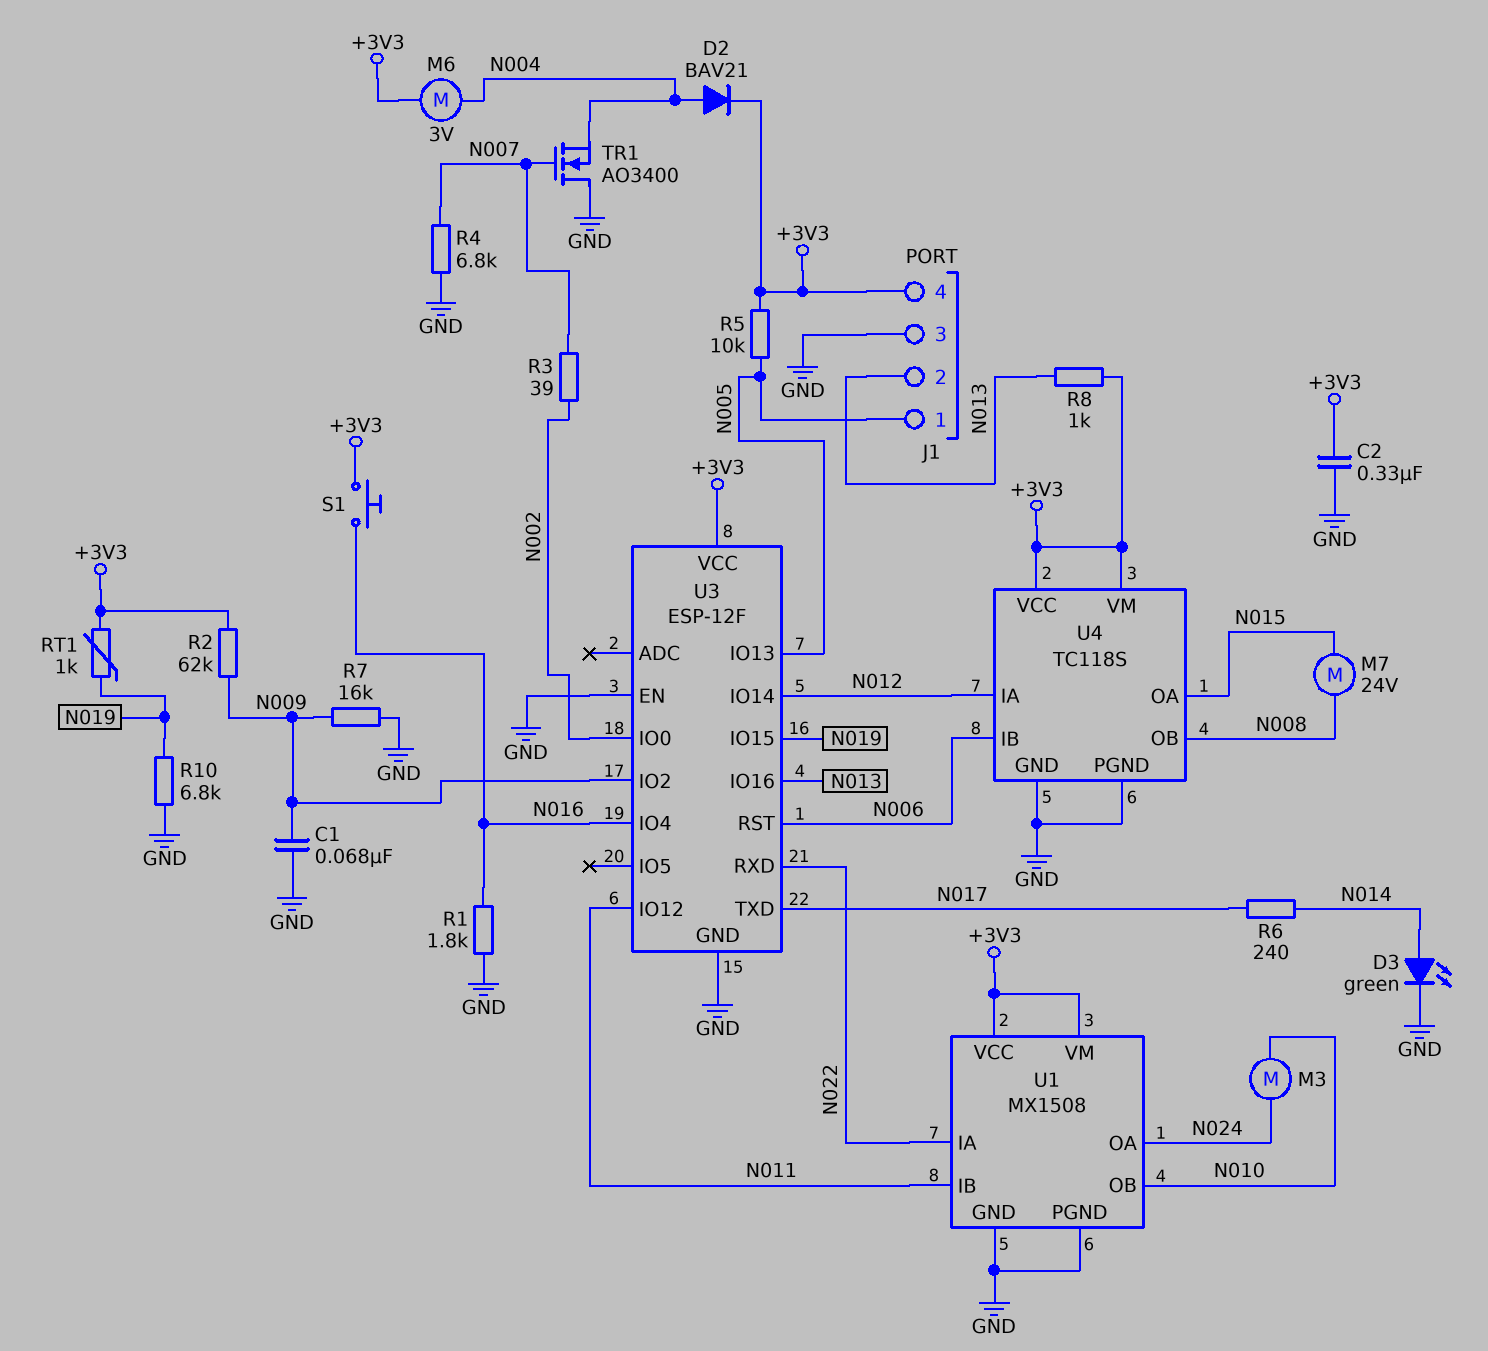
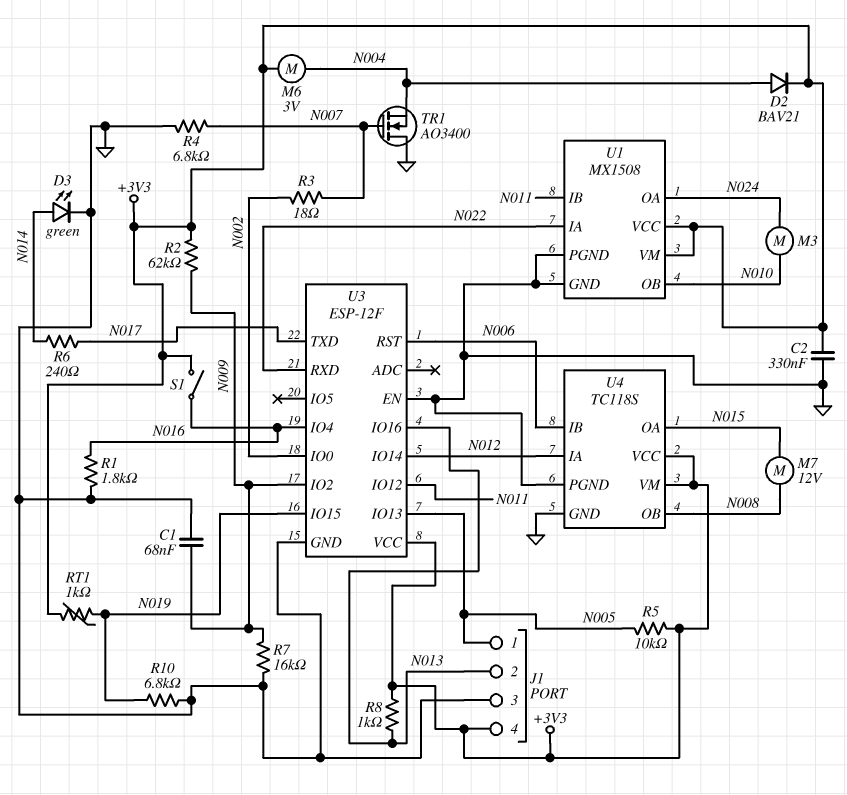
M7: motor 24V (N008, N015) -> motor 12V (N008, N015)
R3: 39 (N002, N007) -> 18 (N002, N007)
S1: button (+3V3, N016) -> switch (+3V3, N016)

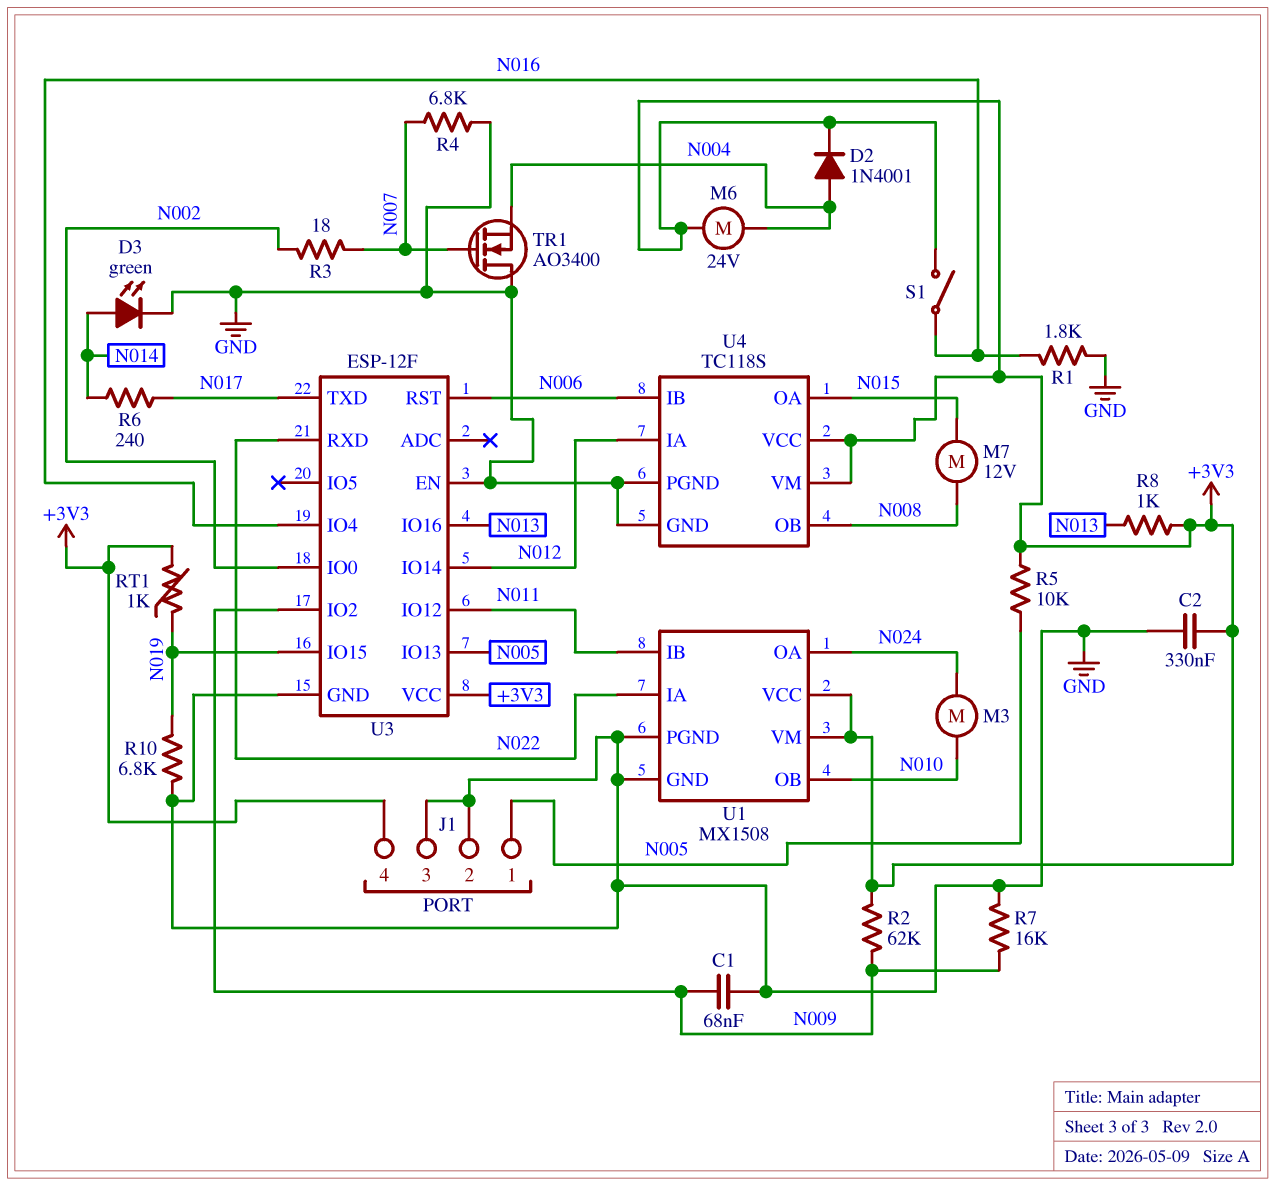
D2: diode BAV21 (A N004, K +3V3) -> diode 1N4001 (A N004, K +3V3)
J1 pin 2: N013 -> GND
M6: motor 3V (+3V3, N004) -> motor 24V (+3V3, N004)

